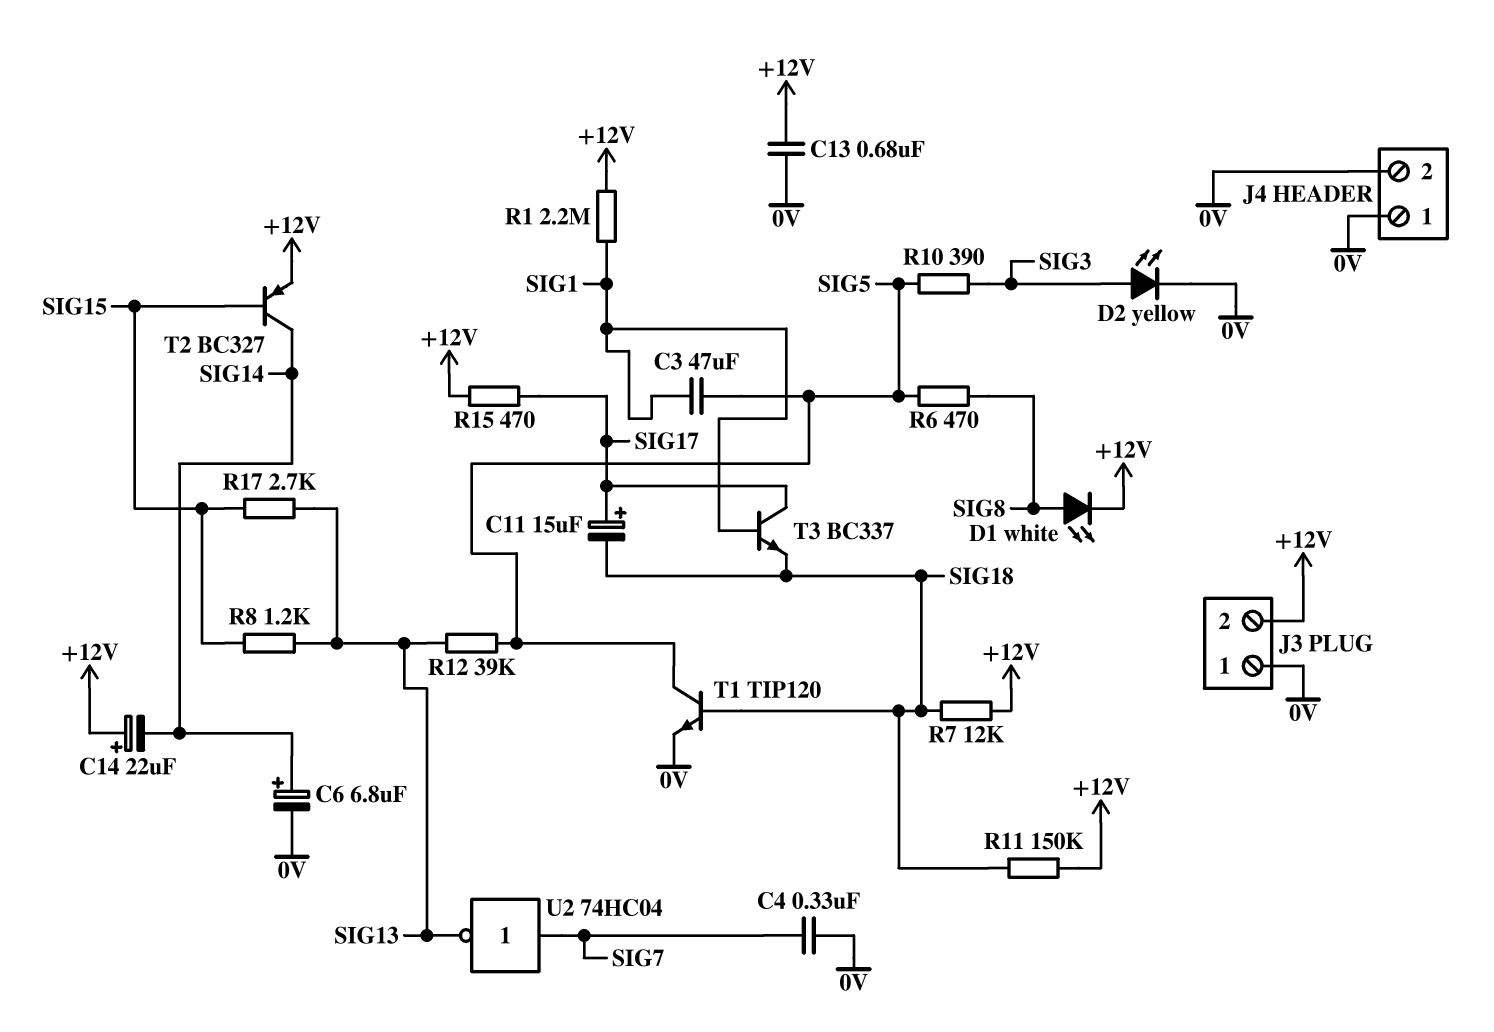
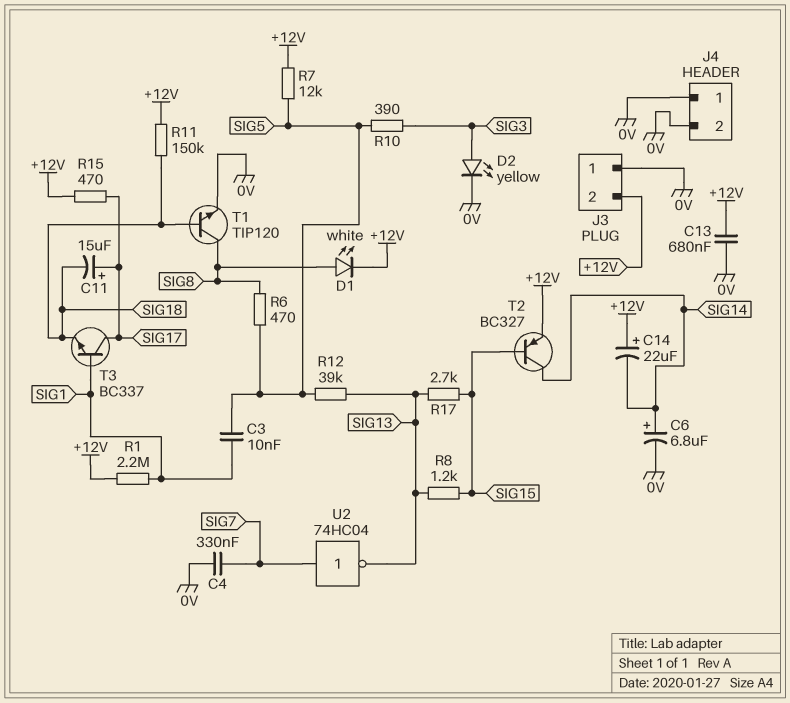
C3: 47uF (SIG1, SIG5) -> 10nF (SIG1, SIG5)
R7: 12k (+12V, SIG18) -> 12k (+12V, SIG5)
T1: NPN TIP120 (B SIG18, C SIG5, E 0V) -> NPN TIP120 (B SIG18, C SIG8, E 0V)

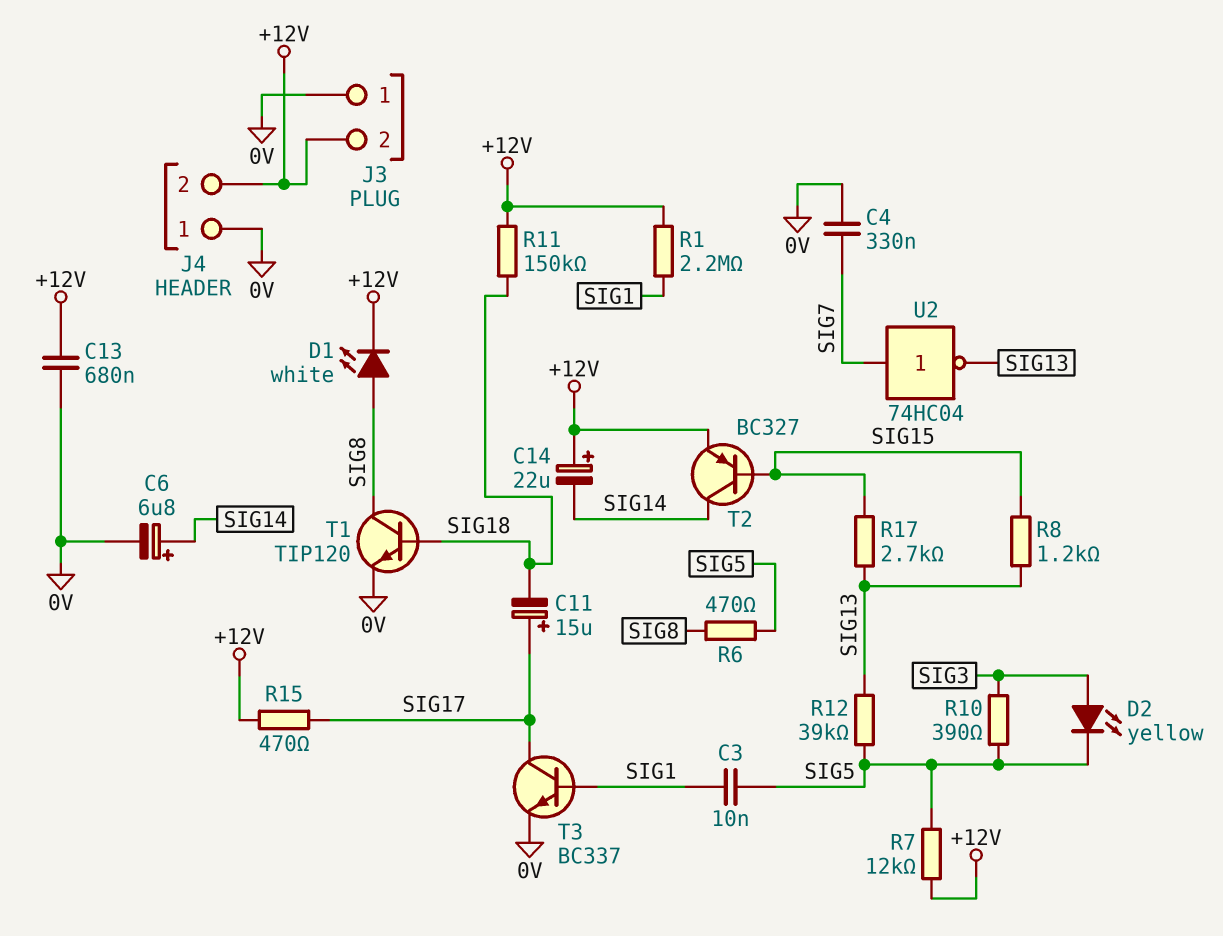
D2: LED yellow (A SIG3, K 0V) -> LED yellow (A SIG3, K SIG5)
J4 pin 2: 0V -> +12V
T3: NPN BC337 (B SIG1, C SIG17, E SIG18) -> NPN BC337 (B SIG1, C SIG17, E 0V)

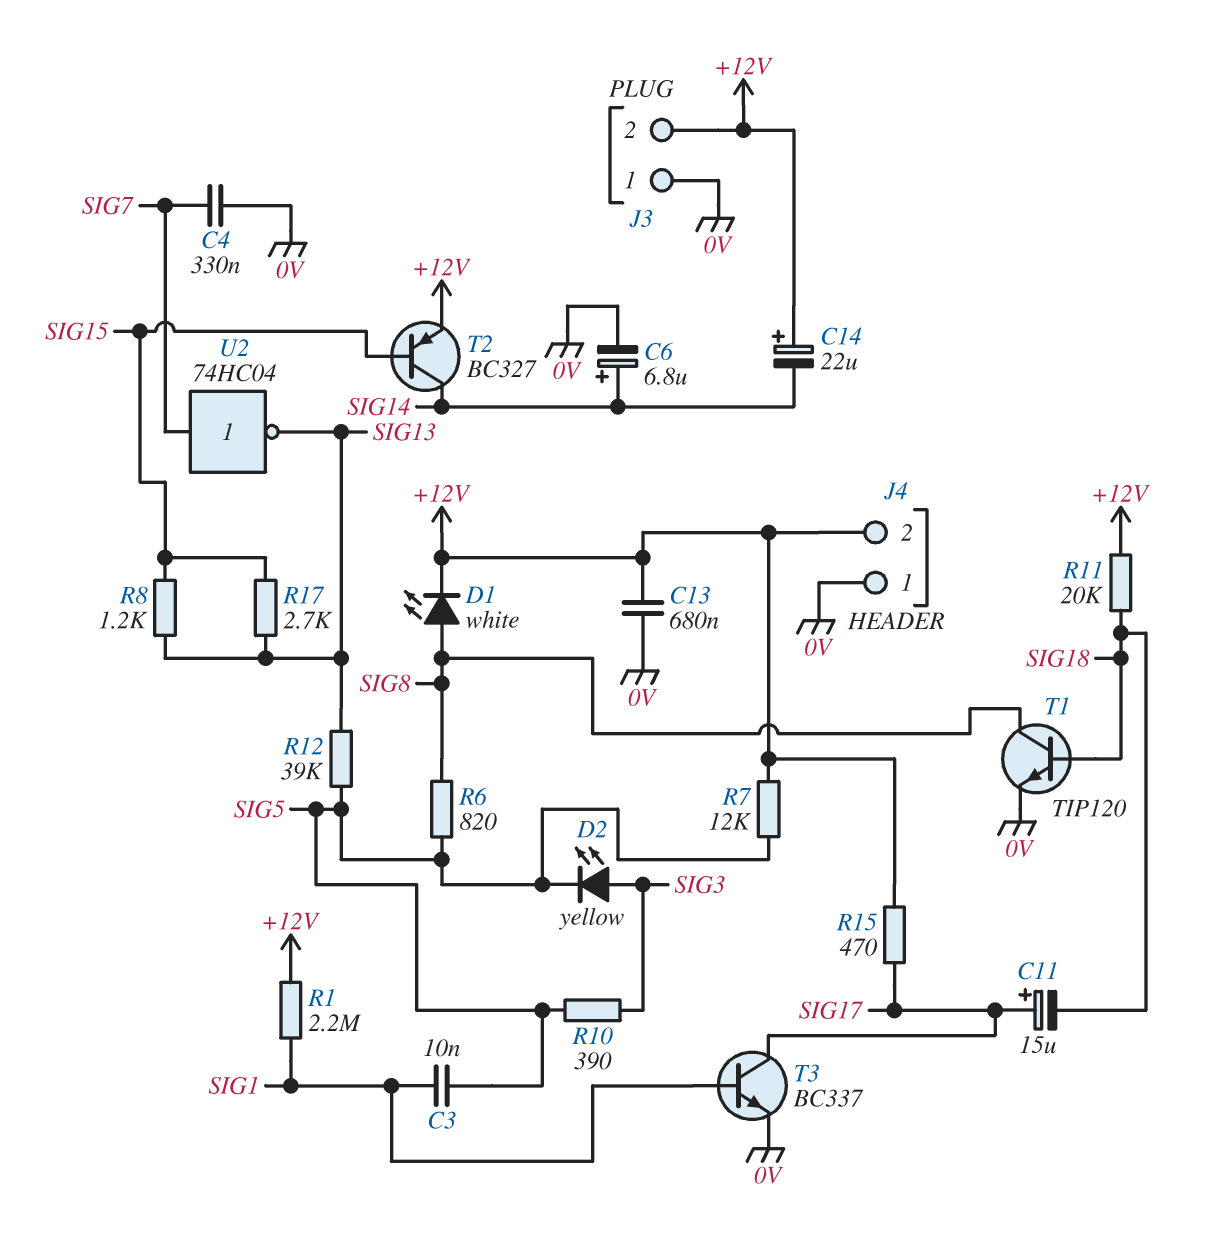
R6: 470 (SIG5, SIG8) -> 820 (SIG5, SIG8)
R11: 150k (+12V, SIG18) -> 20k (+12V, SIG18)

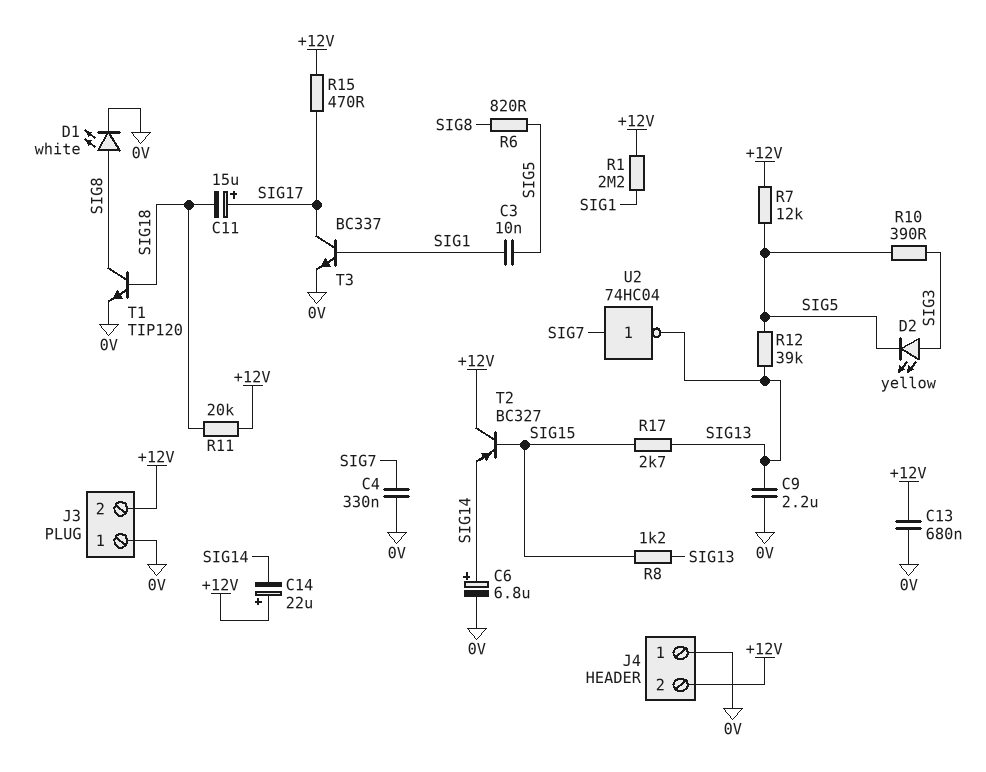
C9: none -> 2.2uF (0V, SIG13)
D1: LED white (A SIG8, K +12V) -> LED white (A SIG8, K 0V)
T2: PNP BC327 (B SIG15, C SIG14, E +12V) -> PNP BC327 (B SIG15, C +12V, E SIG14)

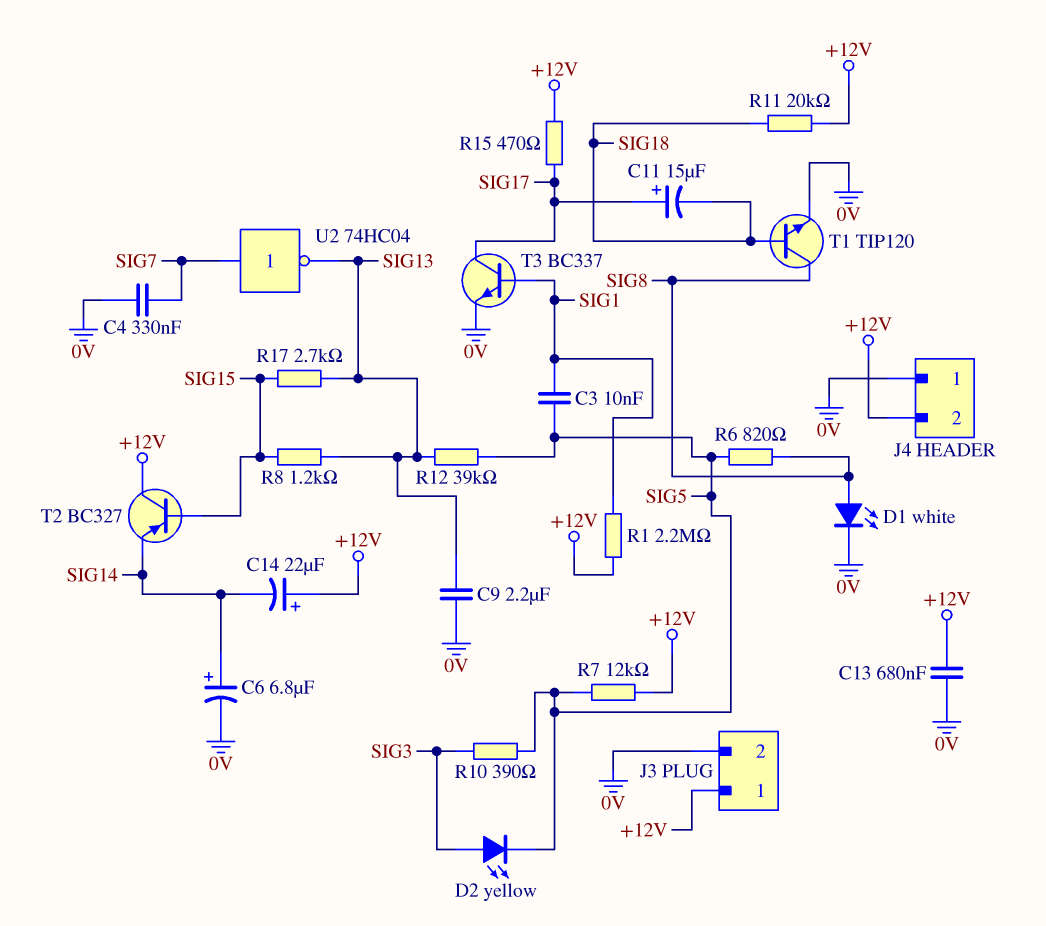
J3 pin 1: 0V -> +12V
J3 pin 2: +12V -> 0V

